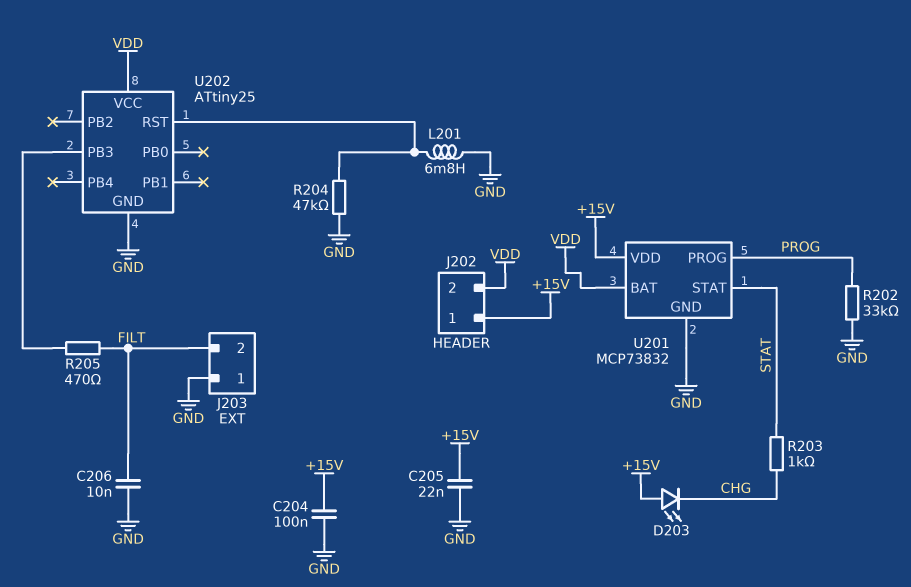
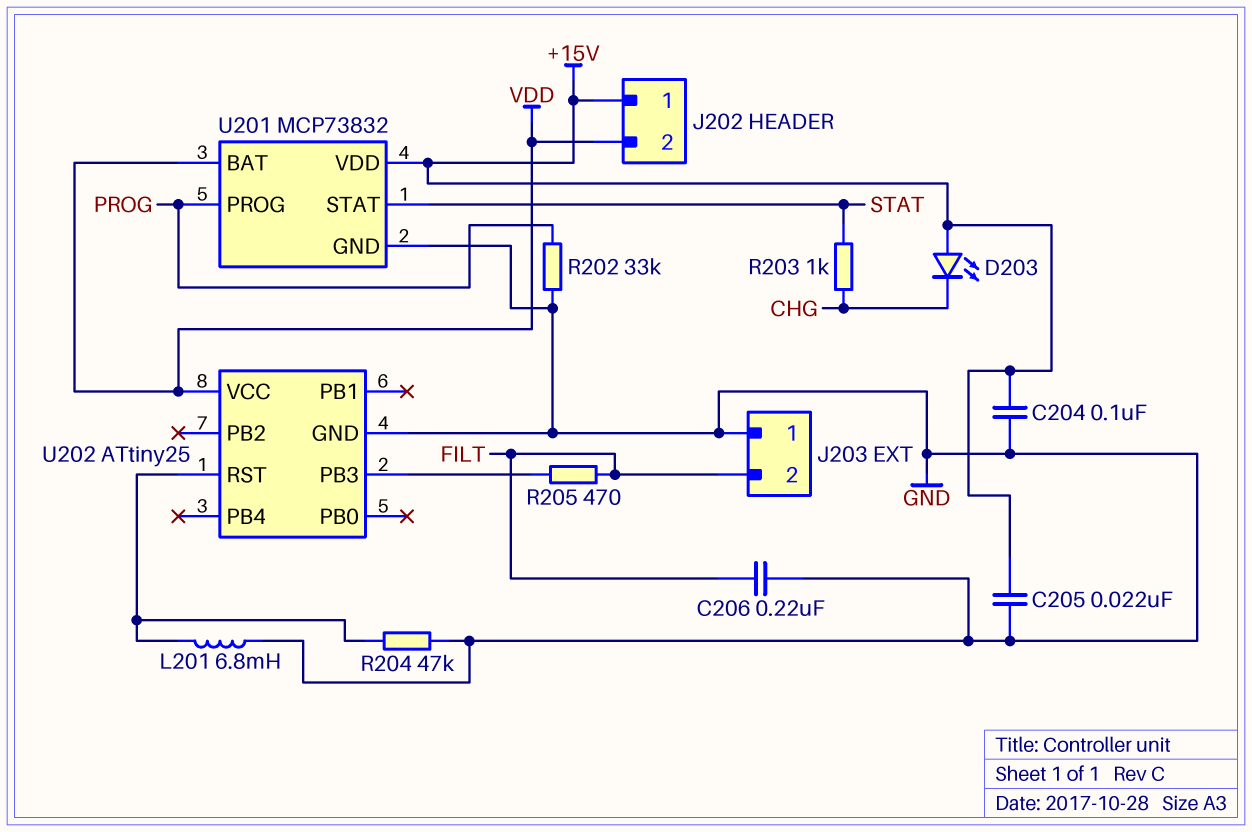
C206: 10nF (FILT, GND) -> 220nF (FILT, GND)

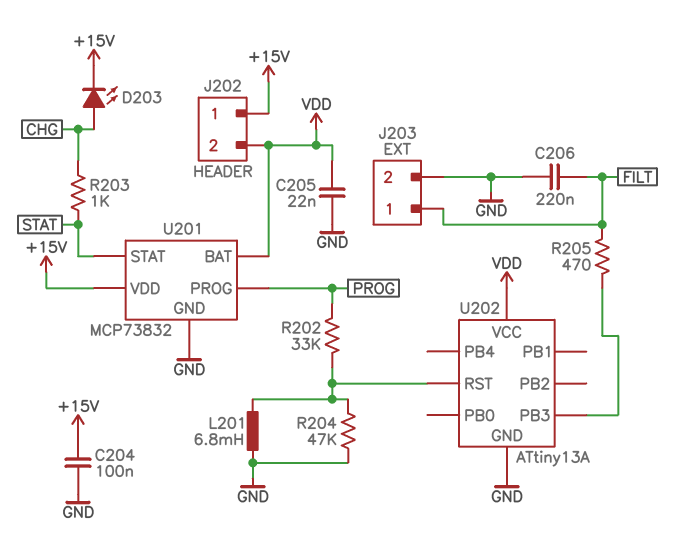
C205: 22nF (+15V, GND) -> 22nF (GND, VDD)
D203: LED (A +15V, K CHG) -> LED (A CHG, K +15V)
J203 pin 1: GND -> FILT
J203 pin 2: FILT -> GND
R202: 33k (GND, PROG) -> 33k (PROG, U202/RST)
U202: ATtiny25 -> ATtiny13A

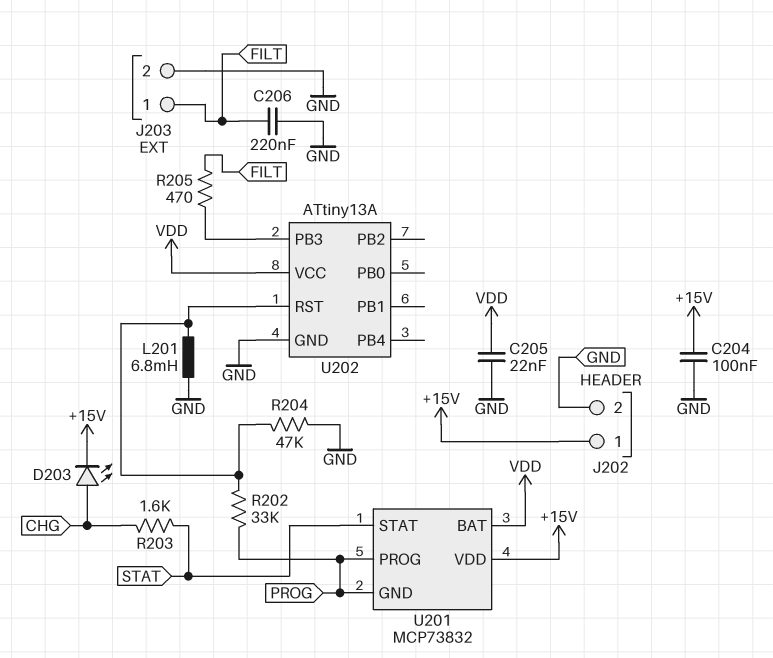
J202 pin 2: VDD -> GND
R203: 1k (CHG, STAT) -> 1.6k (CHG, STAT)
U201 pin GND: GND -> PROG

